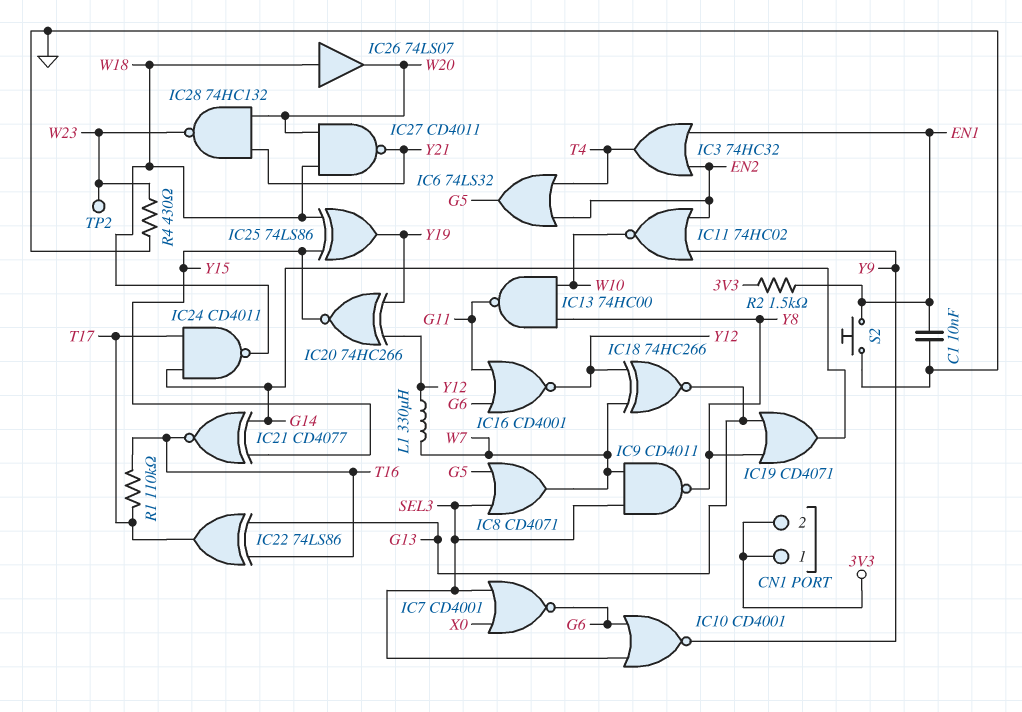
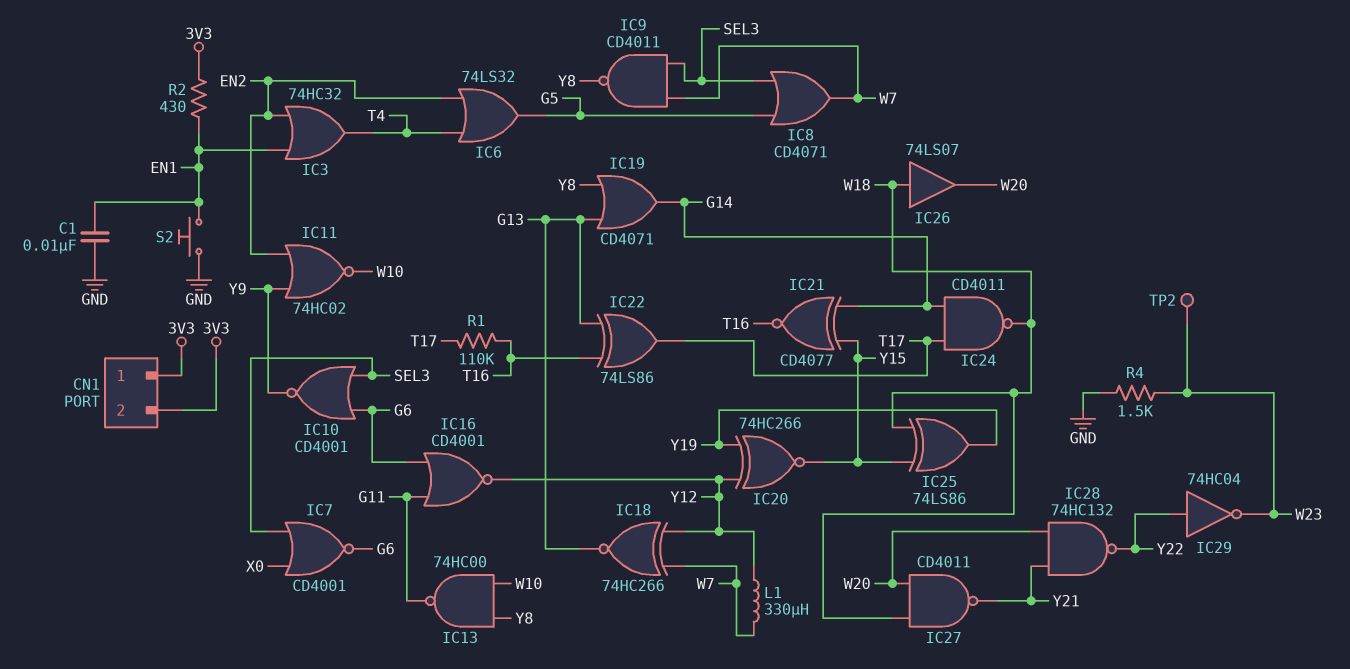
IC28: NAND 74HC132 (in W20, in Y21, out W23) -> NAND 74HC132 (in W20, in Y21, out Y22)
IC29: none -> NOT 74HC04 (in Y22, out W23)
R2: 1.5k (3V3, EN1) -> 430 (3V3, EN1)
R4: 430 (GND, W23) -> 1.5k (GND, W23)

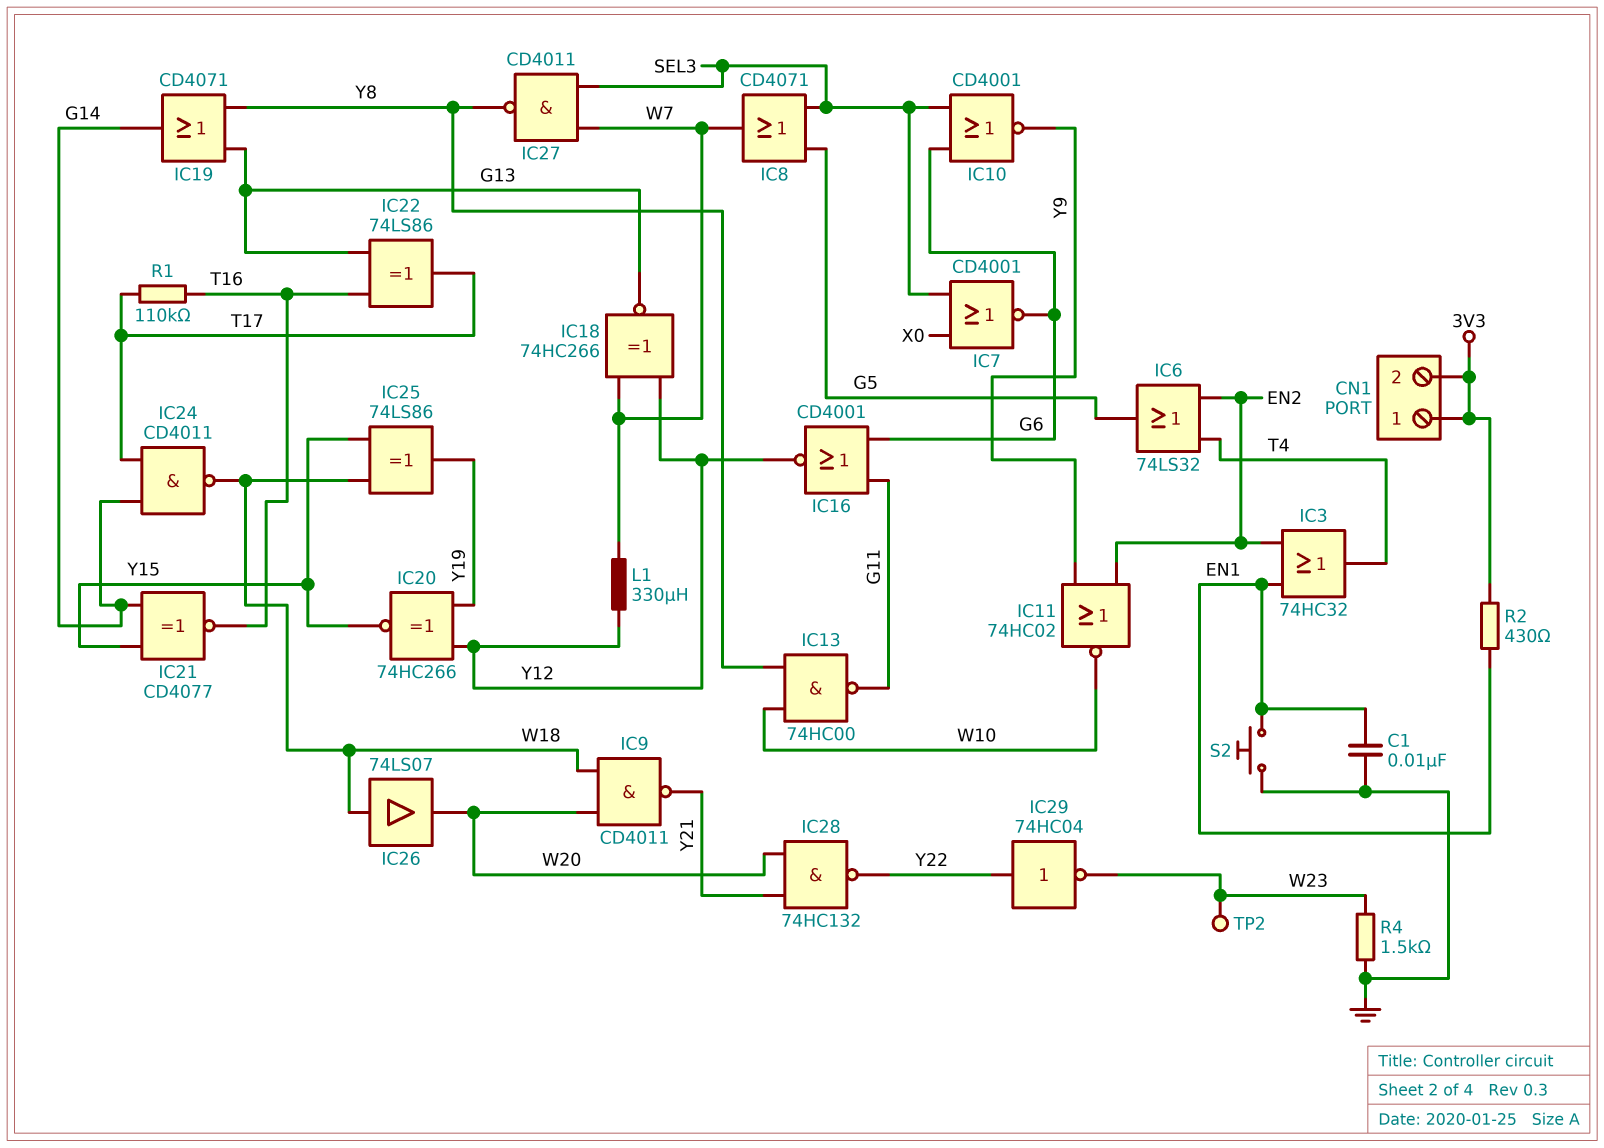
IC9: NAND CD4011 (in SEL3, in W7, out Y8) -> NAND CD4011 (in W18, in W20, out Y21)
IC27: NAND CD4011 (in W18, in W20, out Y21) -> NAND CD4011 (in SEL3, in W7, out Y8)

